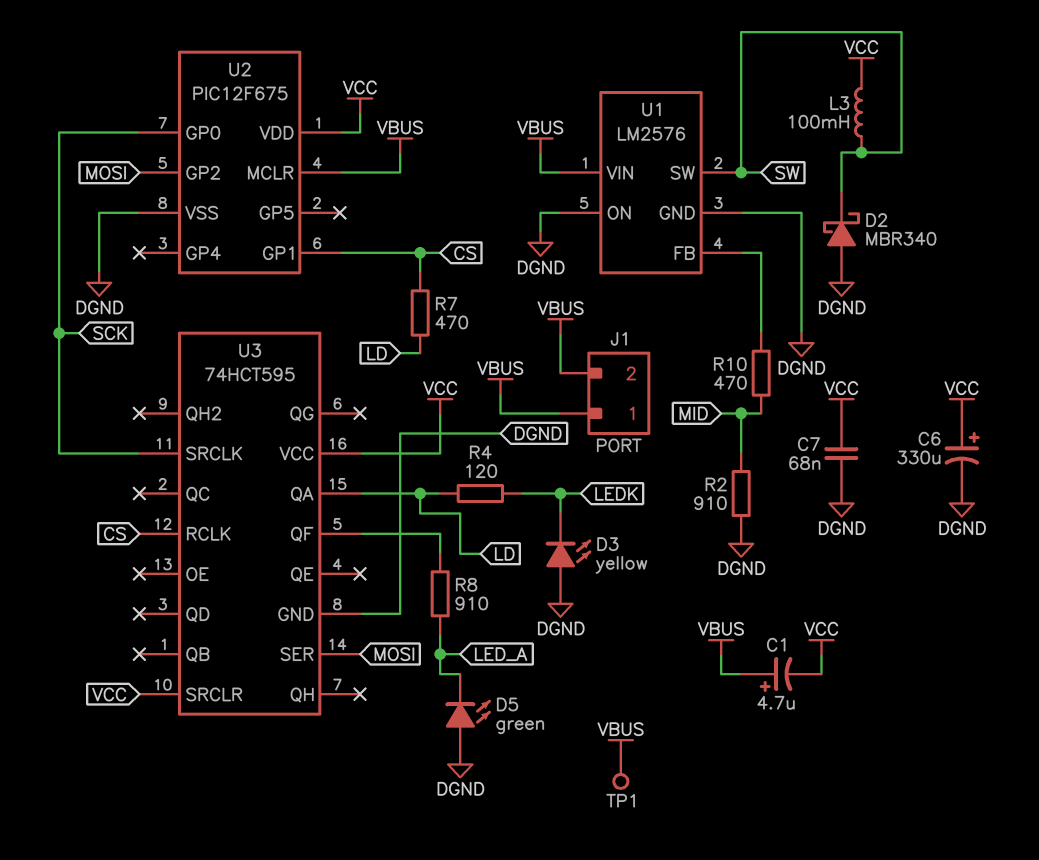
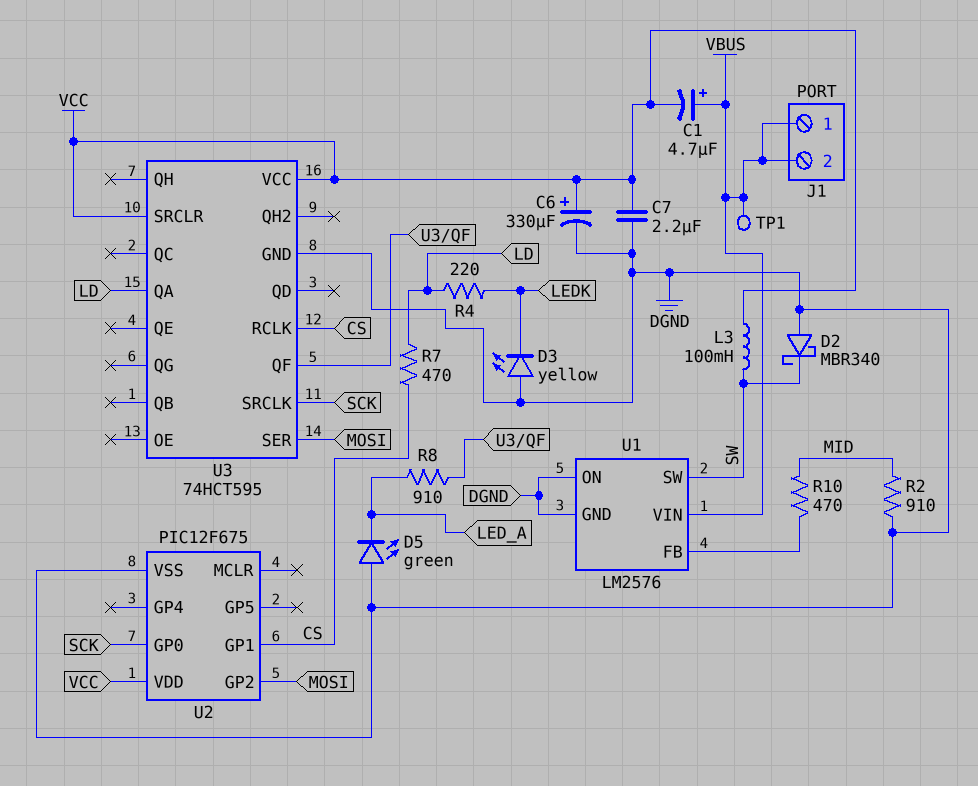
C7: 68nF (DGND, VCC) -> 2.2uF (DGND, VCC)
R4: 120 (LD, LEDK) -> 220 (LD, LEDK)
U2 pin MCLR: VBUS -> none

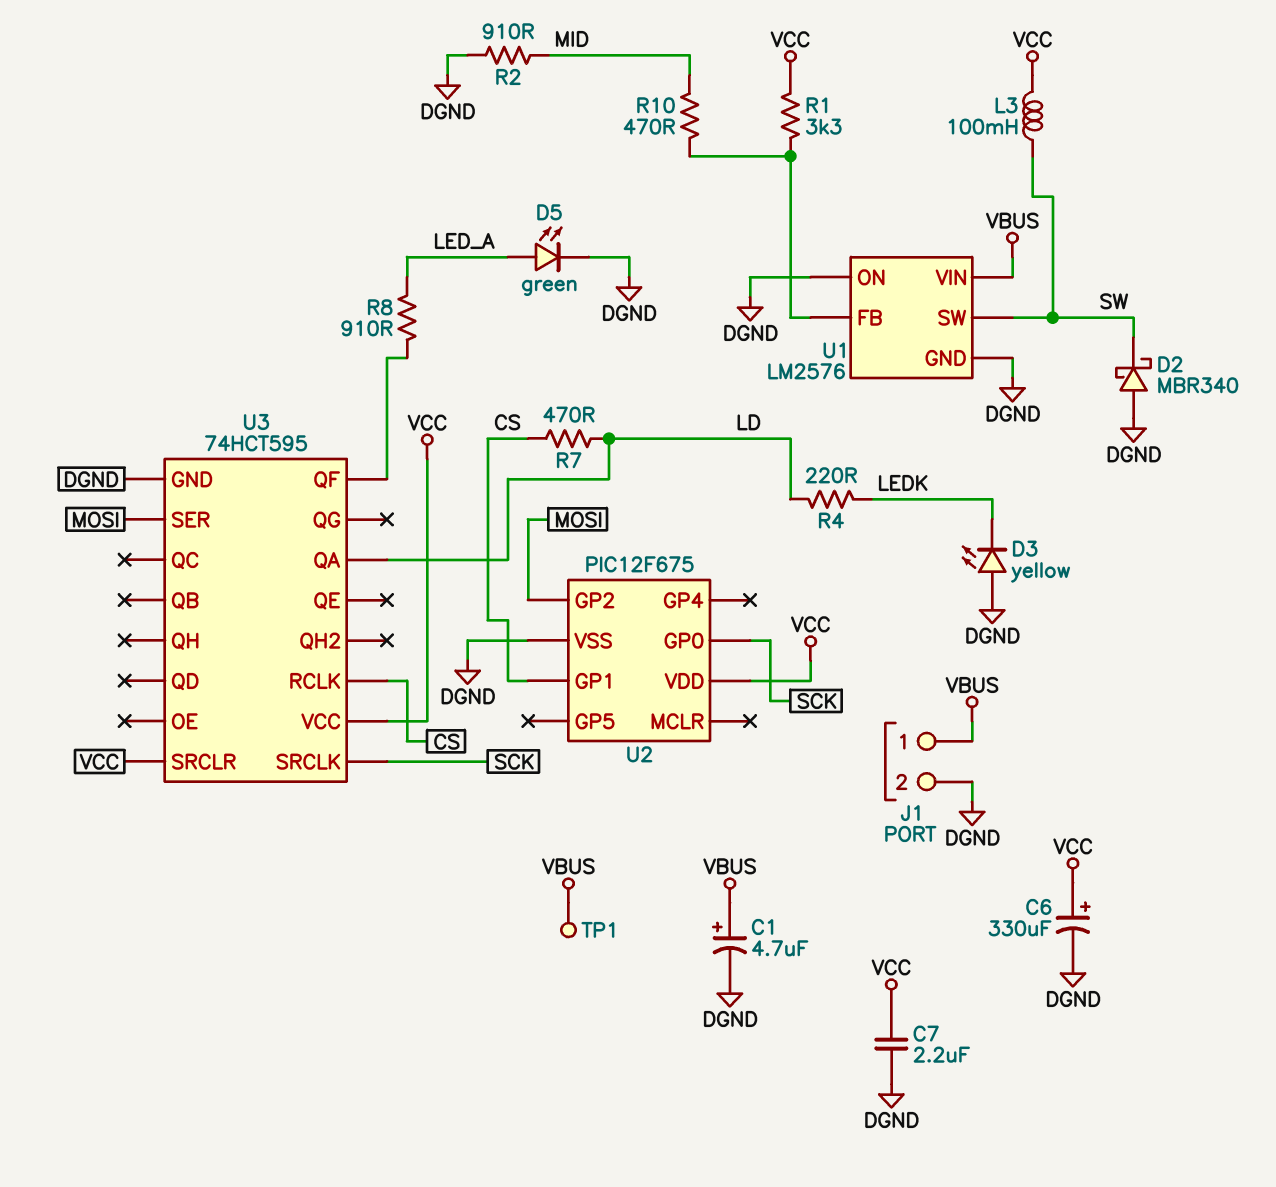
C1: 4.7uF (plus VBUS, minus VCC) -> 4.7uF (plus VBUS, minus DGND)
D5: LED green (A DGND, K LED_A) -> LED green (A LED_A, K DGND)
J1 pin 2: VBUS -> DGND
R1: none -> 3.3k (U1/FB, VCC)

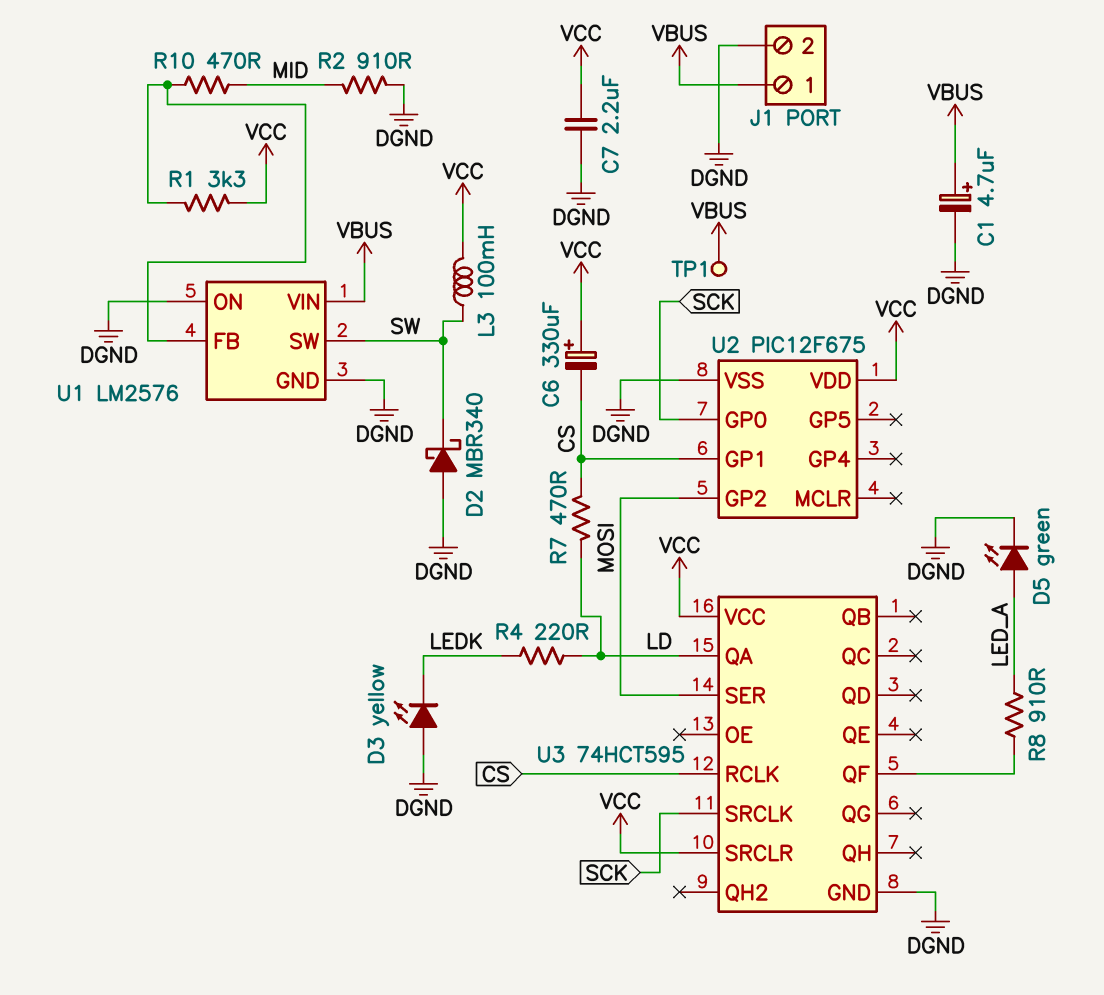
C6: 330uF (plus VCC, minus DGND) -> 330uF (plus VCC, minus CS)

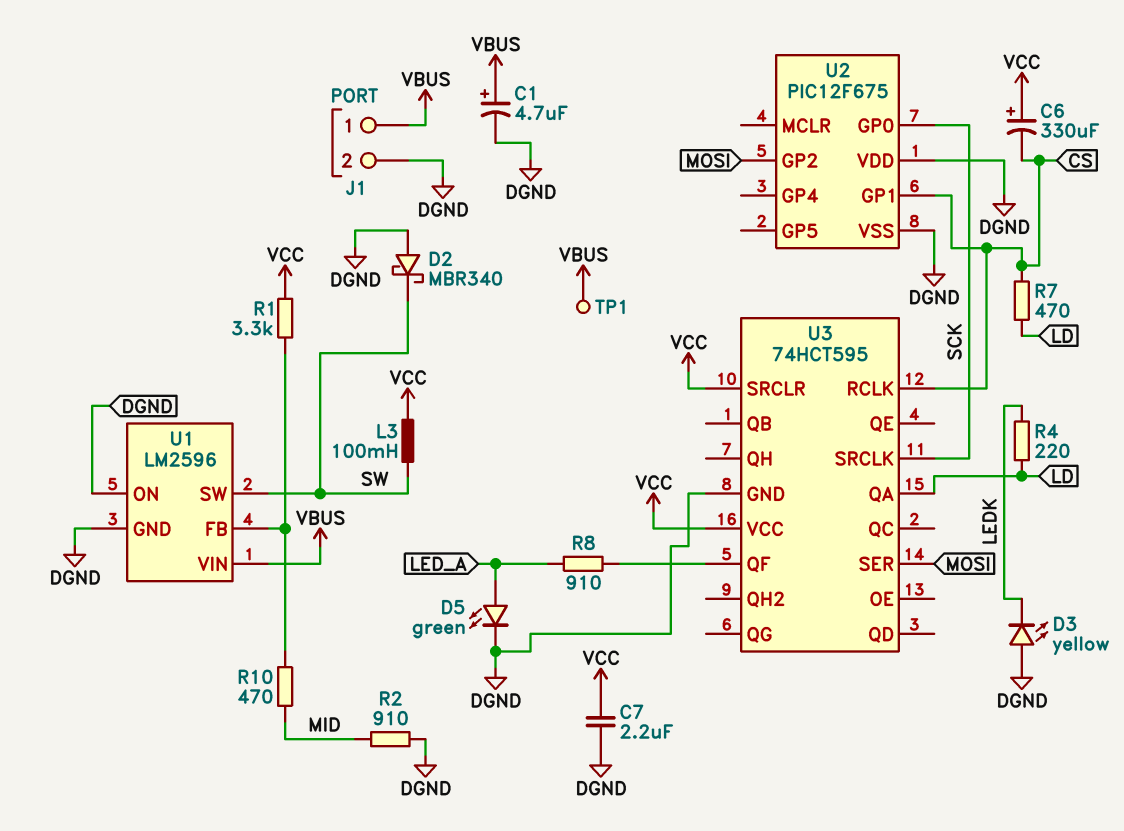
U1: LM2576 -> LM2596
U2 pin VDD: VCC -> DGND

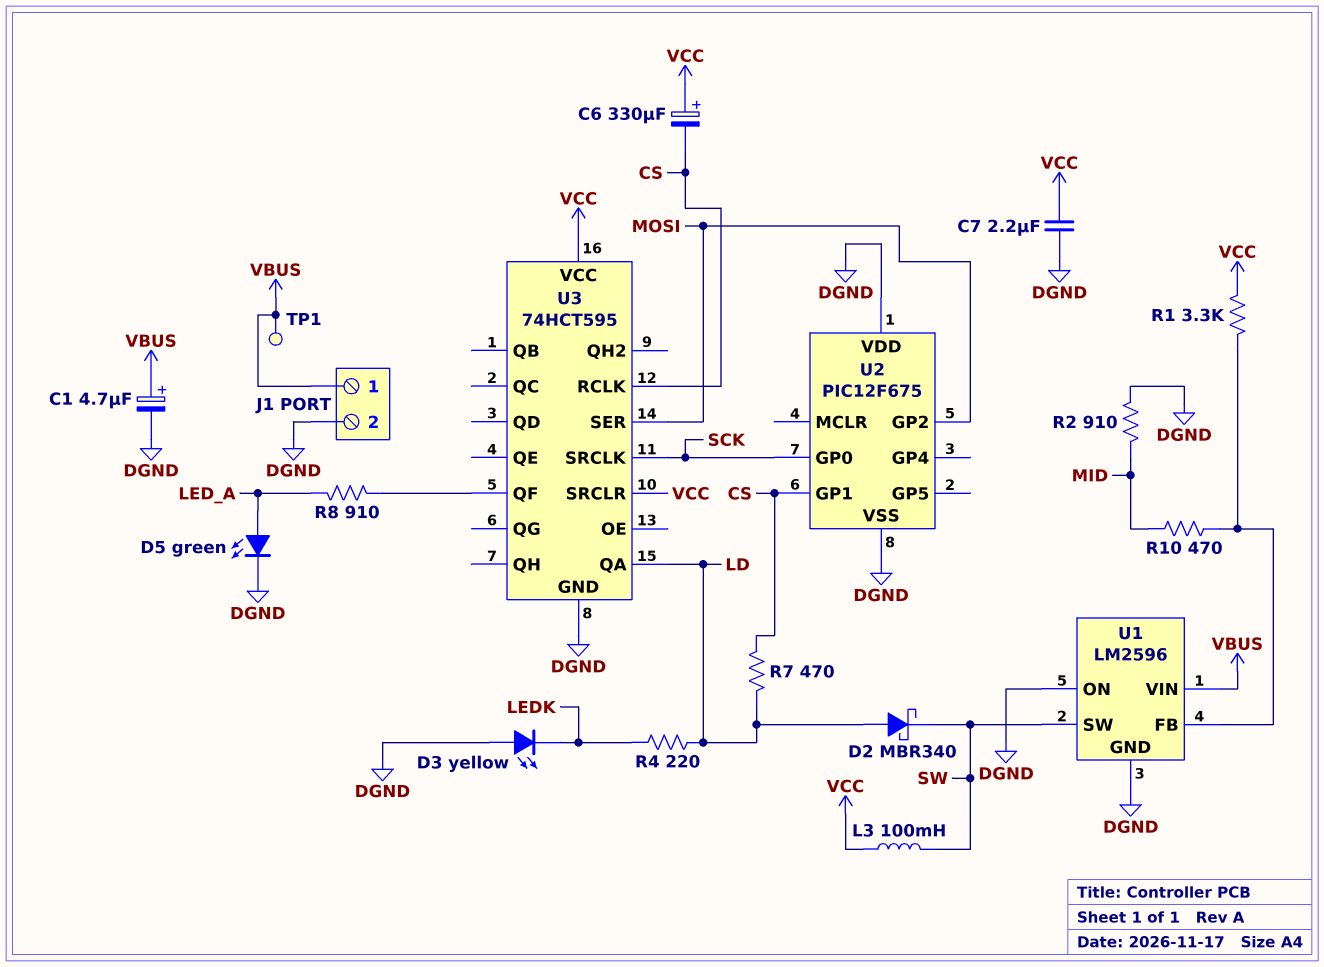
D2: schottky MBR340 (A DGND, K SW) -> schottky MBR340 (A LD, K SW)

